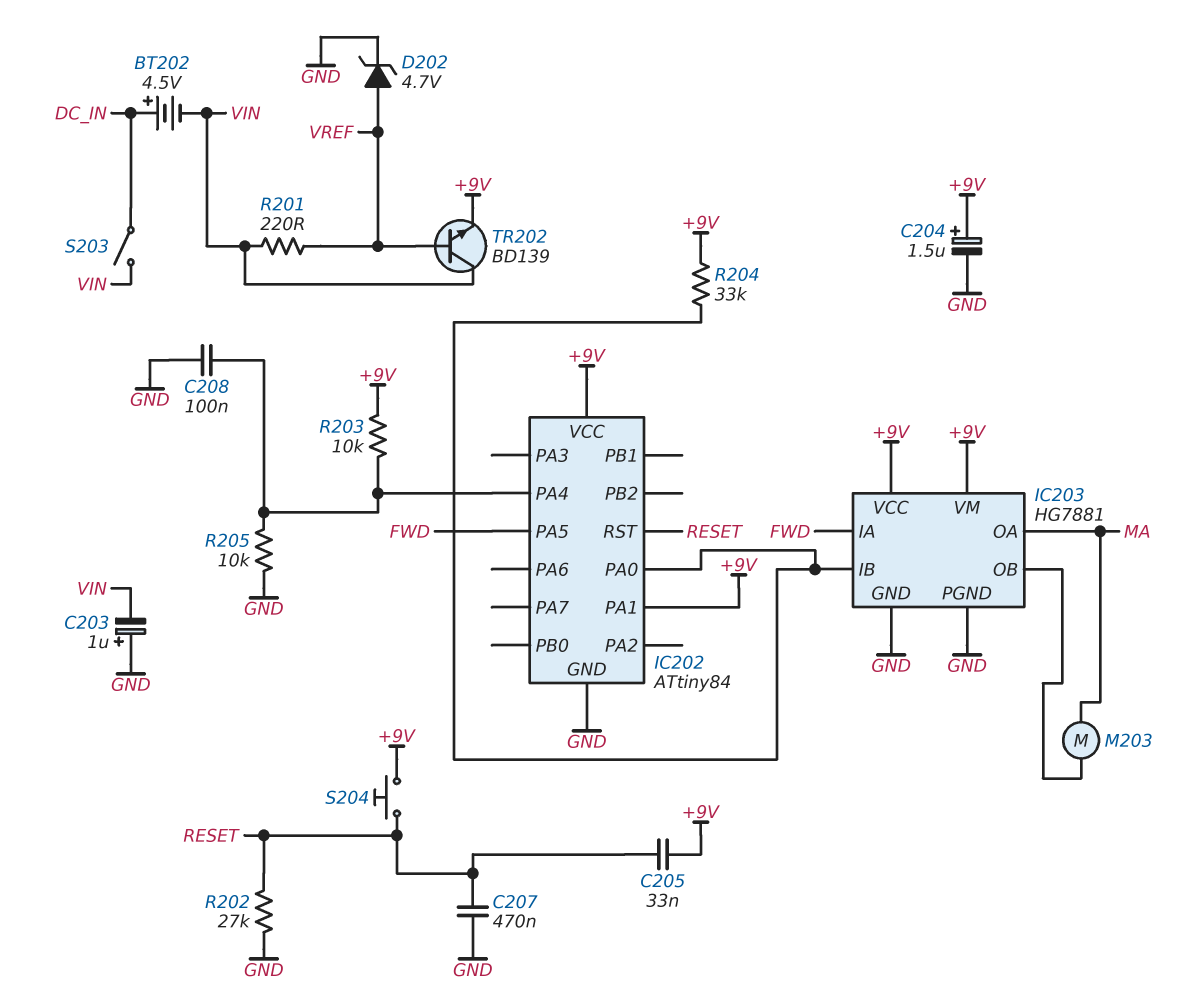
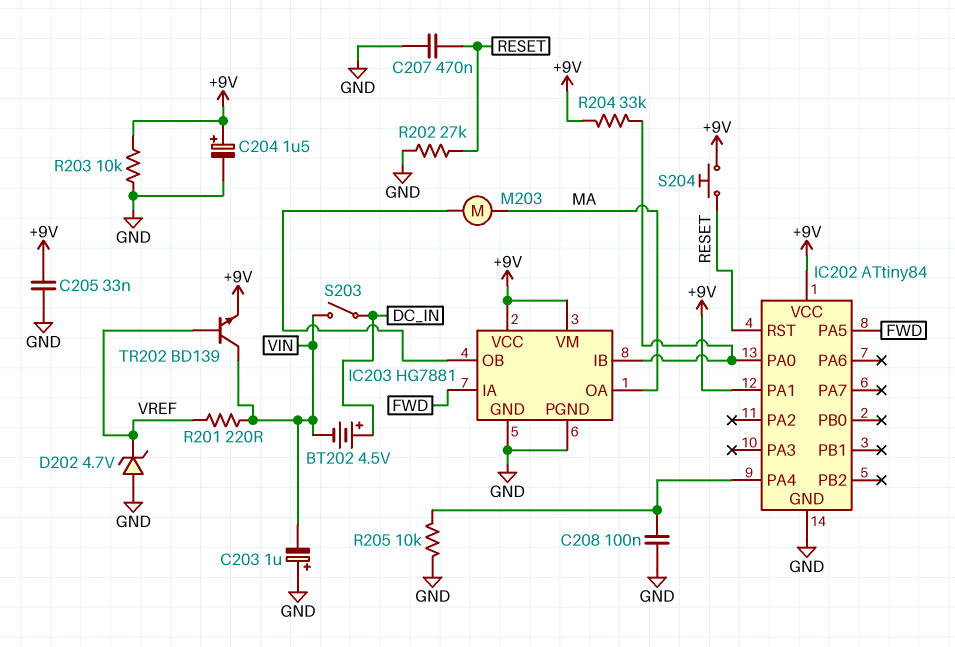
C205: 33nF (+9V, RESET) -> 33nF (+9V, GND)
D202: zener 4.7V (A VREF, K GND) -> zener 4.7V (A GND, K VREF)
R203: 10k (+9V, IC202/PA4) -> 10k (+9V, GND)

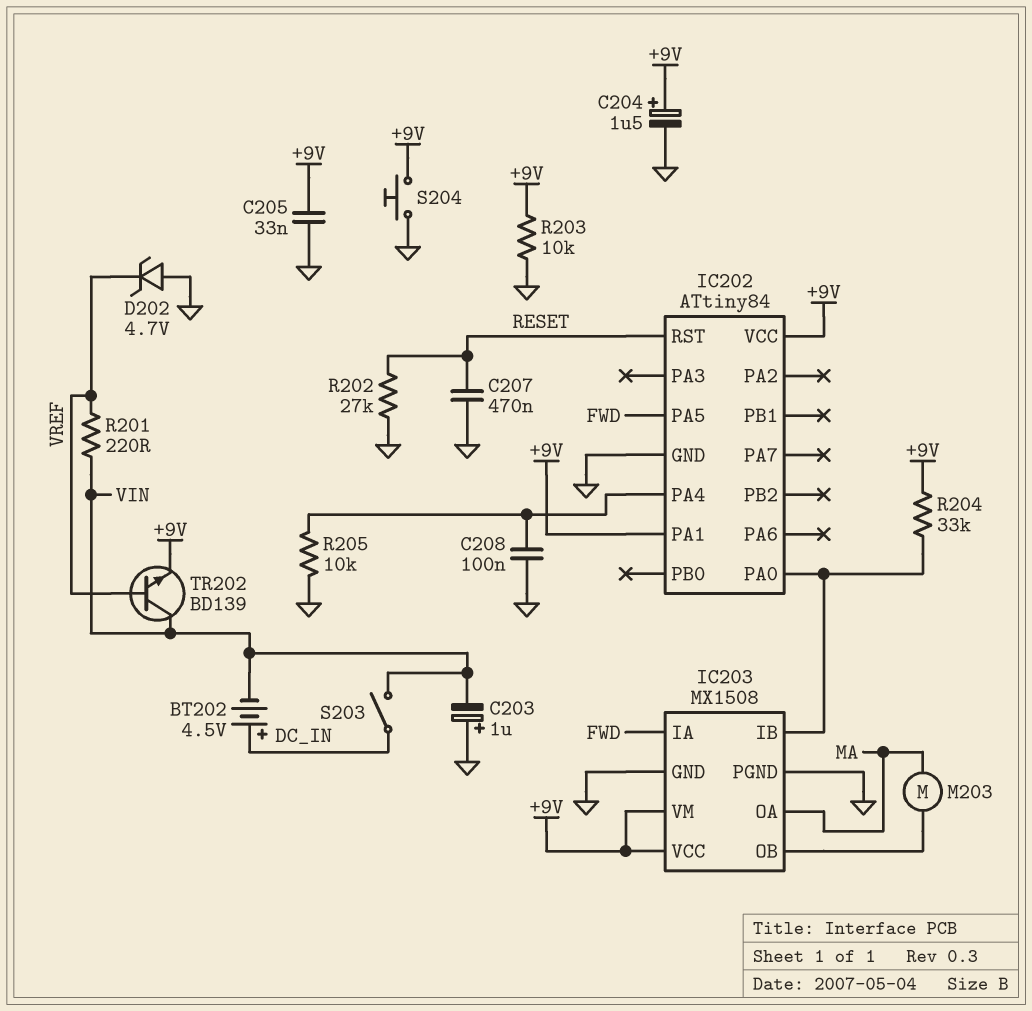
IC203: HG7881 -> MX1508
S204: button (+9V, RESET) -> button (+9V, GND)

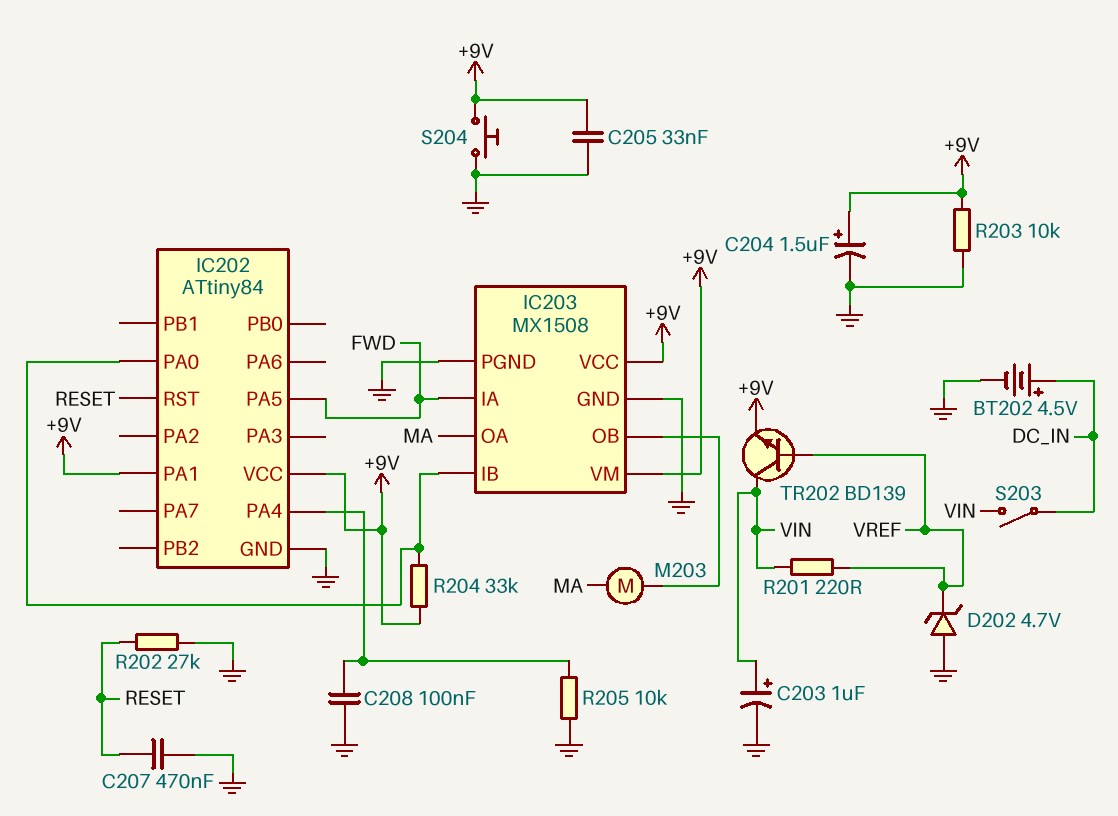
BT202: 4.5V (plus DC_IN, minus VIN) -> 4.5V (plus DC_IN, minus GND)
C203: 1uF (plus GND, minus VIN) -> 1uF (plus VIN, minus GND)

